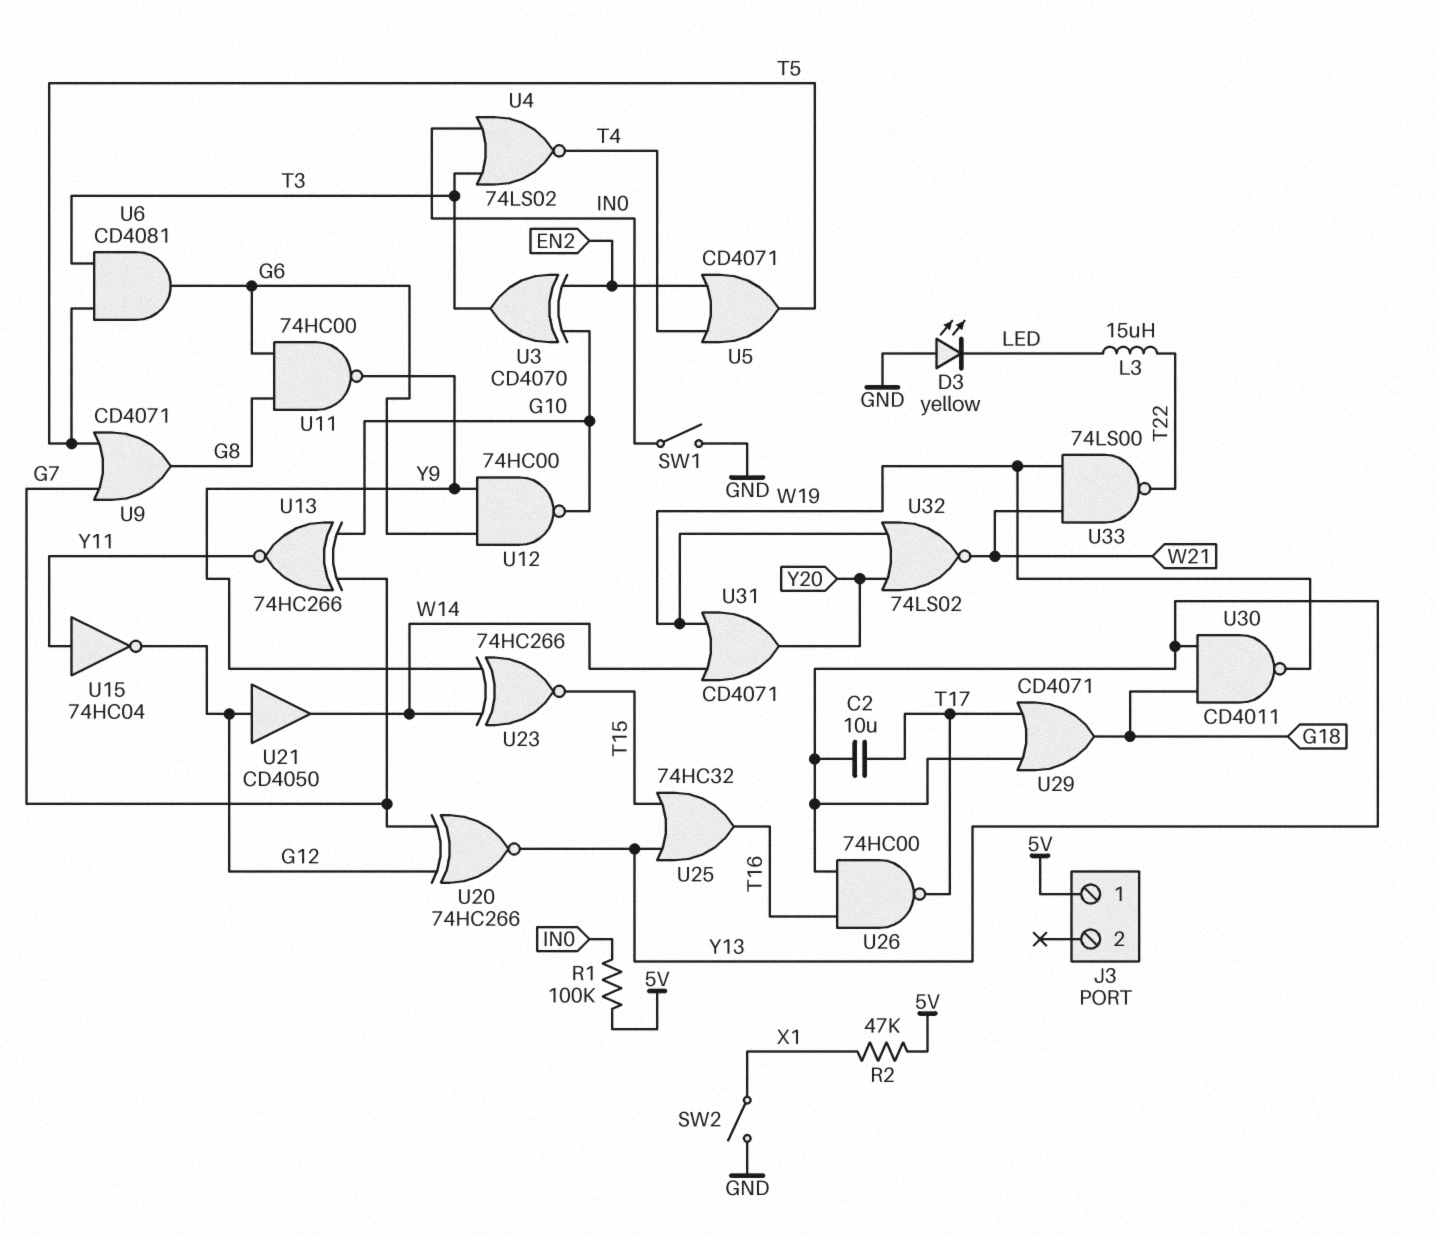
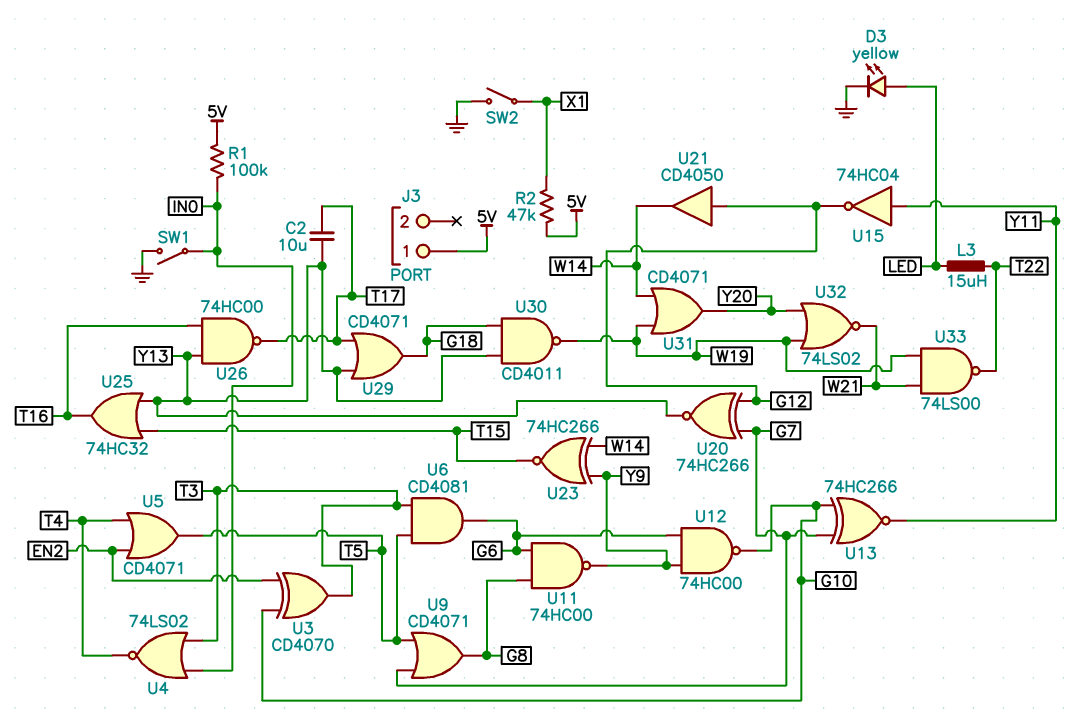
D3: LED yellow (A GND, K LED) -> LED yellow (A LED, K GND)

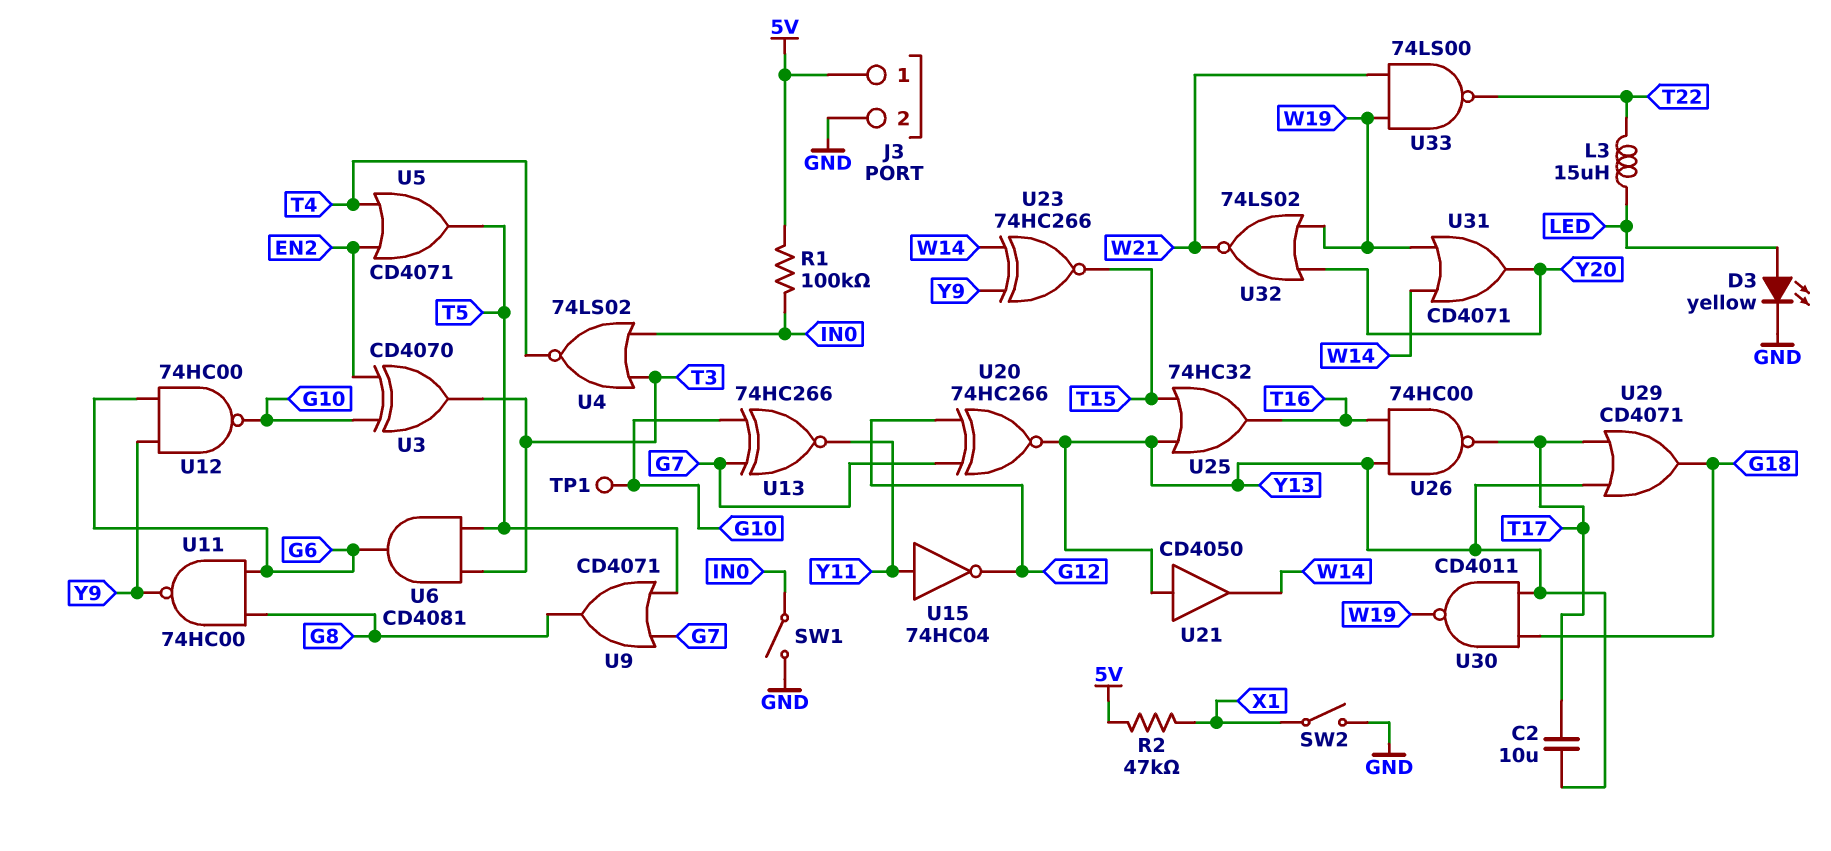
J3 pin 2: none -> GND
TP1: none -> test point (G10)
U21: buffer CD4050 (in G12, out W14) -> buffer CD4050 (in Y13, out W14)

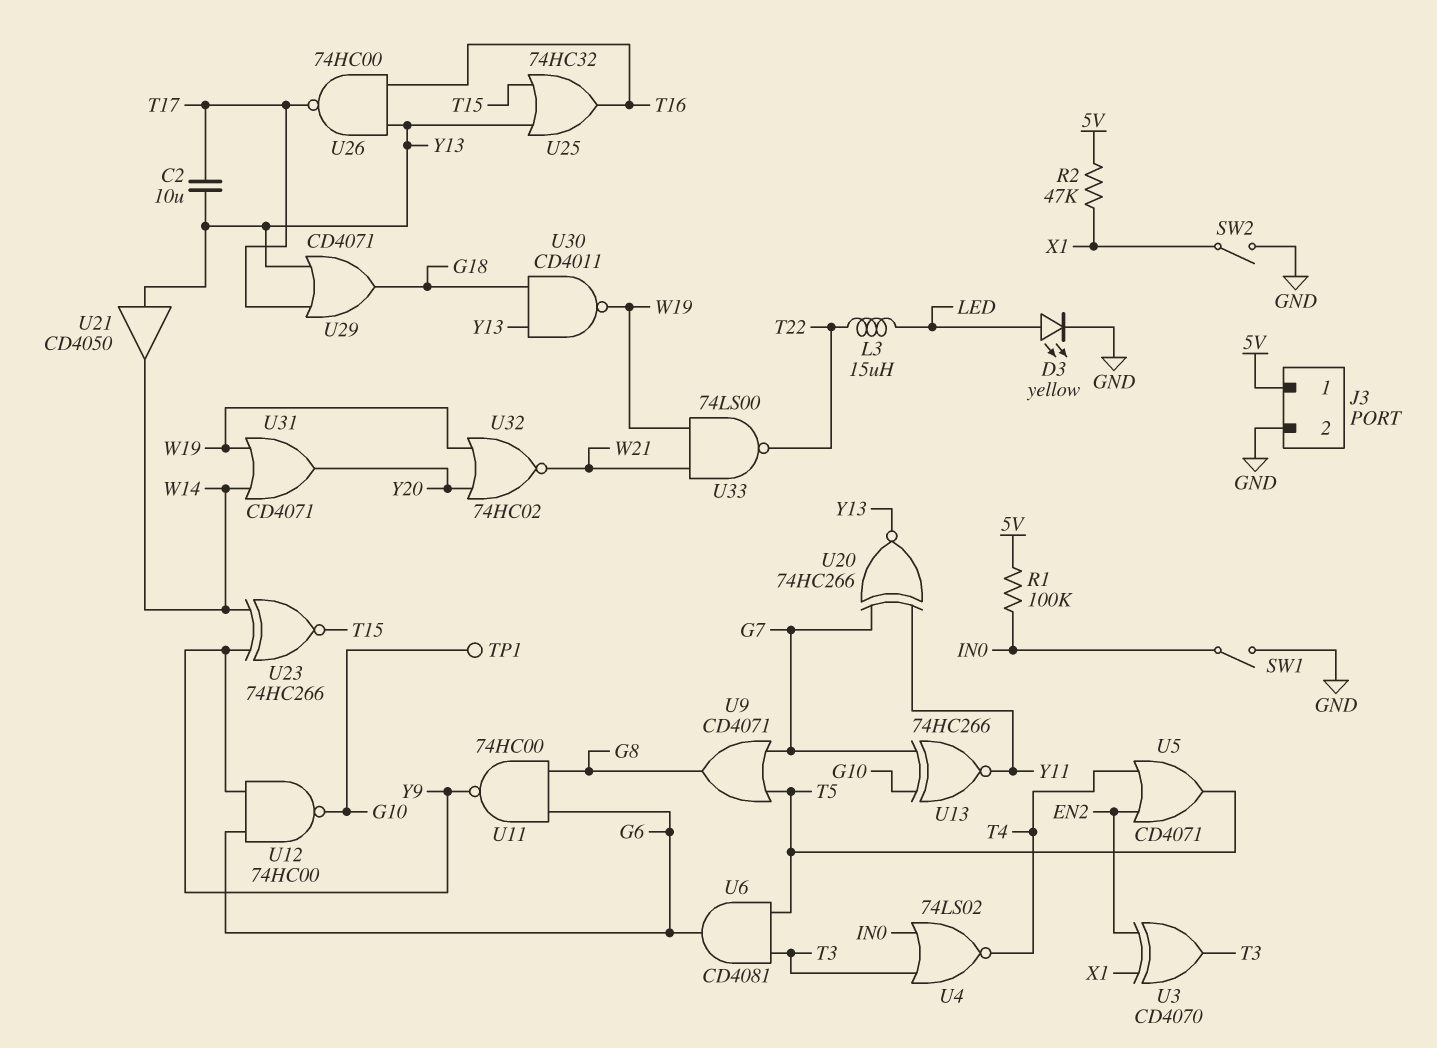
U3: XOR CD4070 (in EN2, in G10, out T3) -> XOR CD4070 (in EN2, in X1, out T3)
U15: NOT 74HC04 (in Y11, out G12) -> none
U20: XNOR 74HC266 (in G7, in G12, out Y13) -> XNOR 74HC266 (in G7, in Y11, out Y13)
U32: NOR 74LS02 (in W19, in Y20, out W21) -> NOR 74HC02 (in W19, in Y20, out W21)

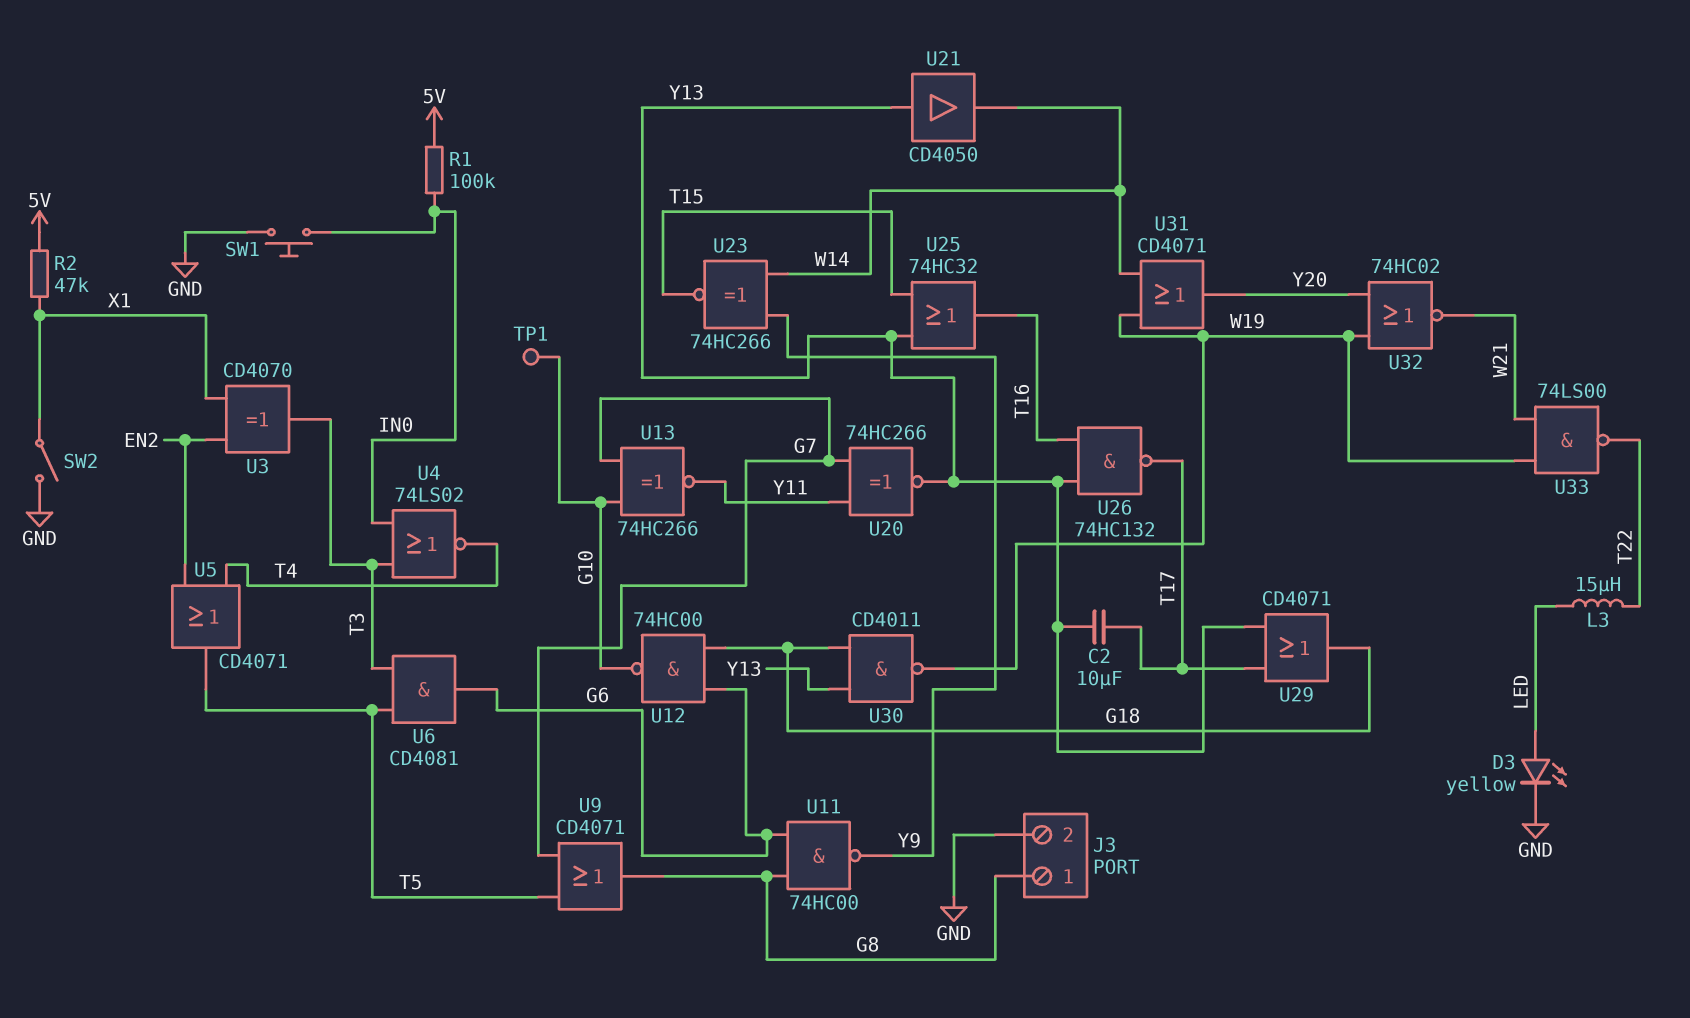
J3 pin 1: 5V -> G8
SW1: switch (GND, IN0) -> button (GND, IN0)
U12: NAND 74HC00 (in G6, in Y9, out G10) -> NAND 74HC00 (in G6, in G18, out G10)
U26: NAND 74HC00 (in T16, in Y13, out T17) -> NAND 74HC132 (in T16, in Y13, out T17)

